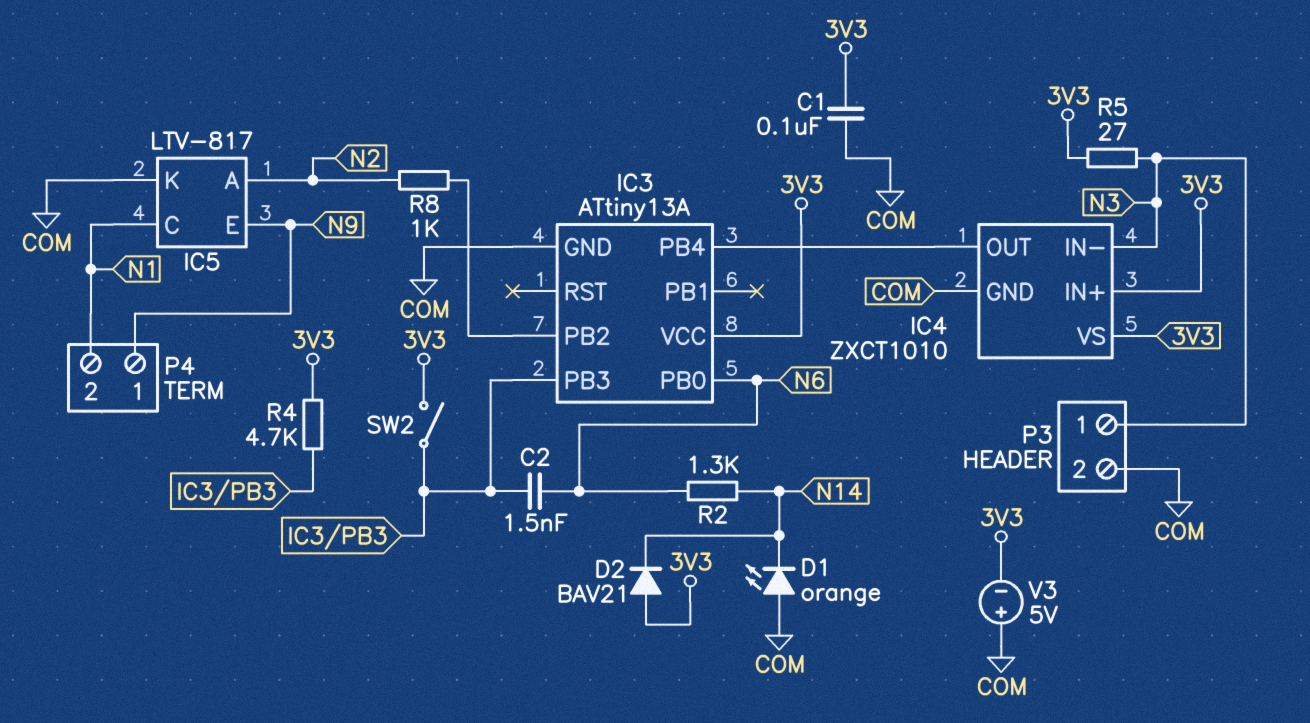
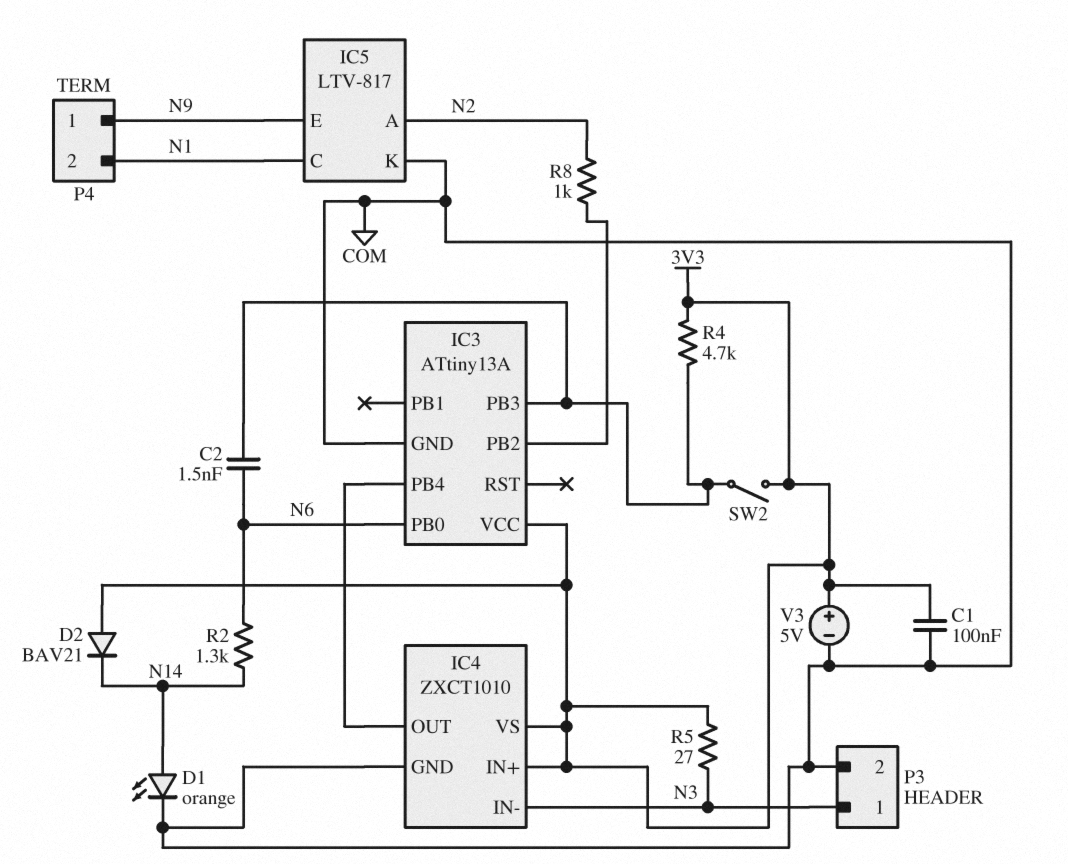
D1: LED orange (A COM, K N14) -> LED orange (A N14, K COM)
V3: 5V (plus COM, minus 3V3) -> 5V (plus 3V3, minus COM)

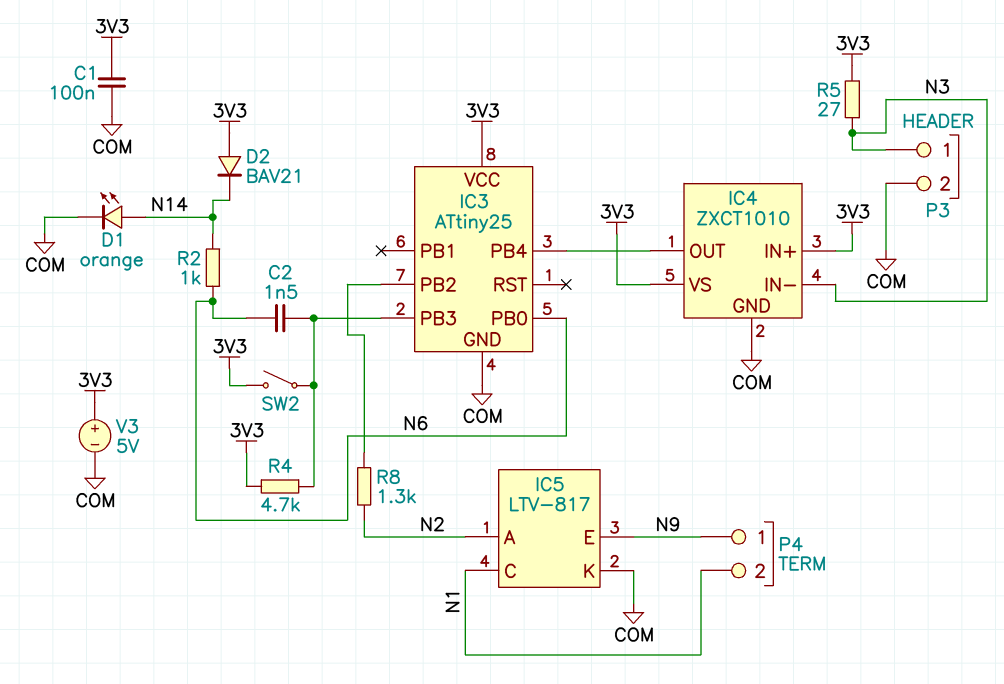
IC3: ATtiny13A -> ATtiny25
R2: 1.3k (N6, N14) -> 1k (N6, N14)
R8: 1k (IC3/PB2, N2) -> 1.3k (IC3/PB2, N2)

